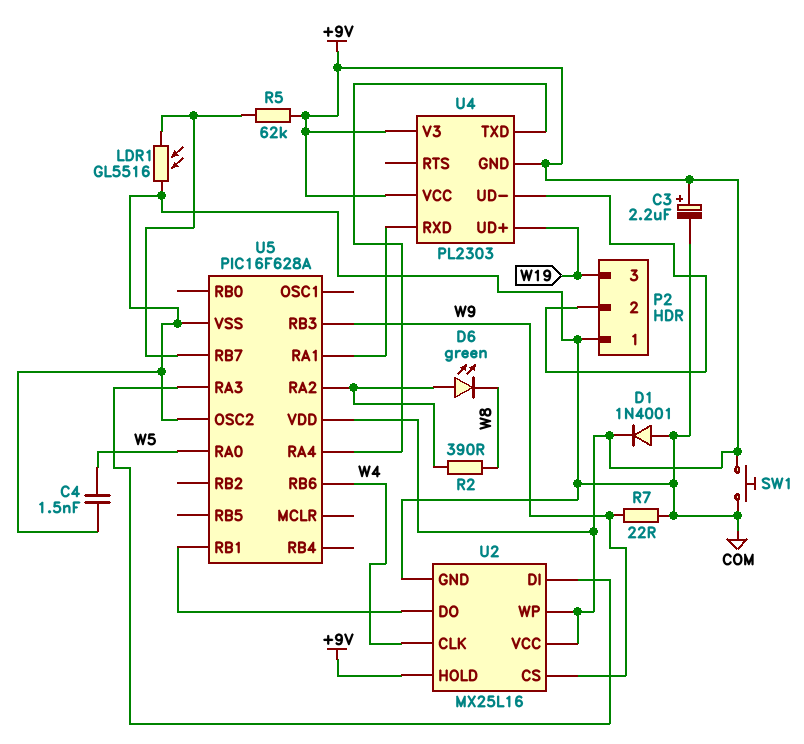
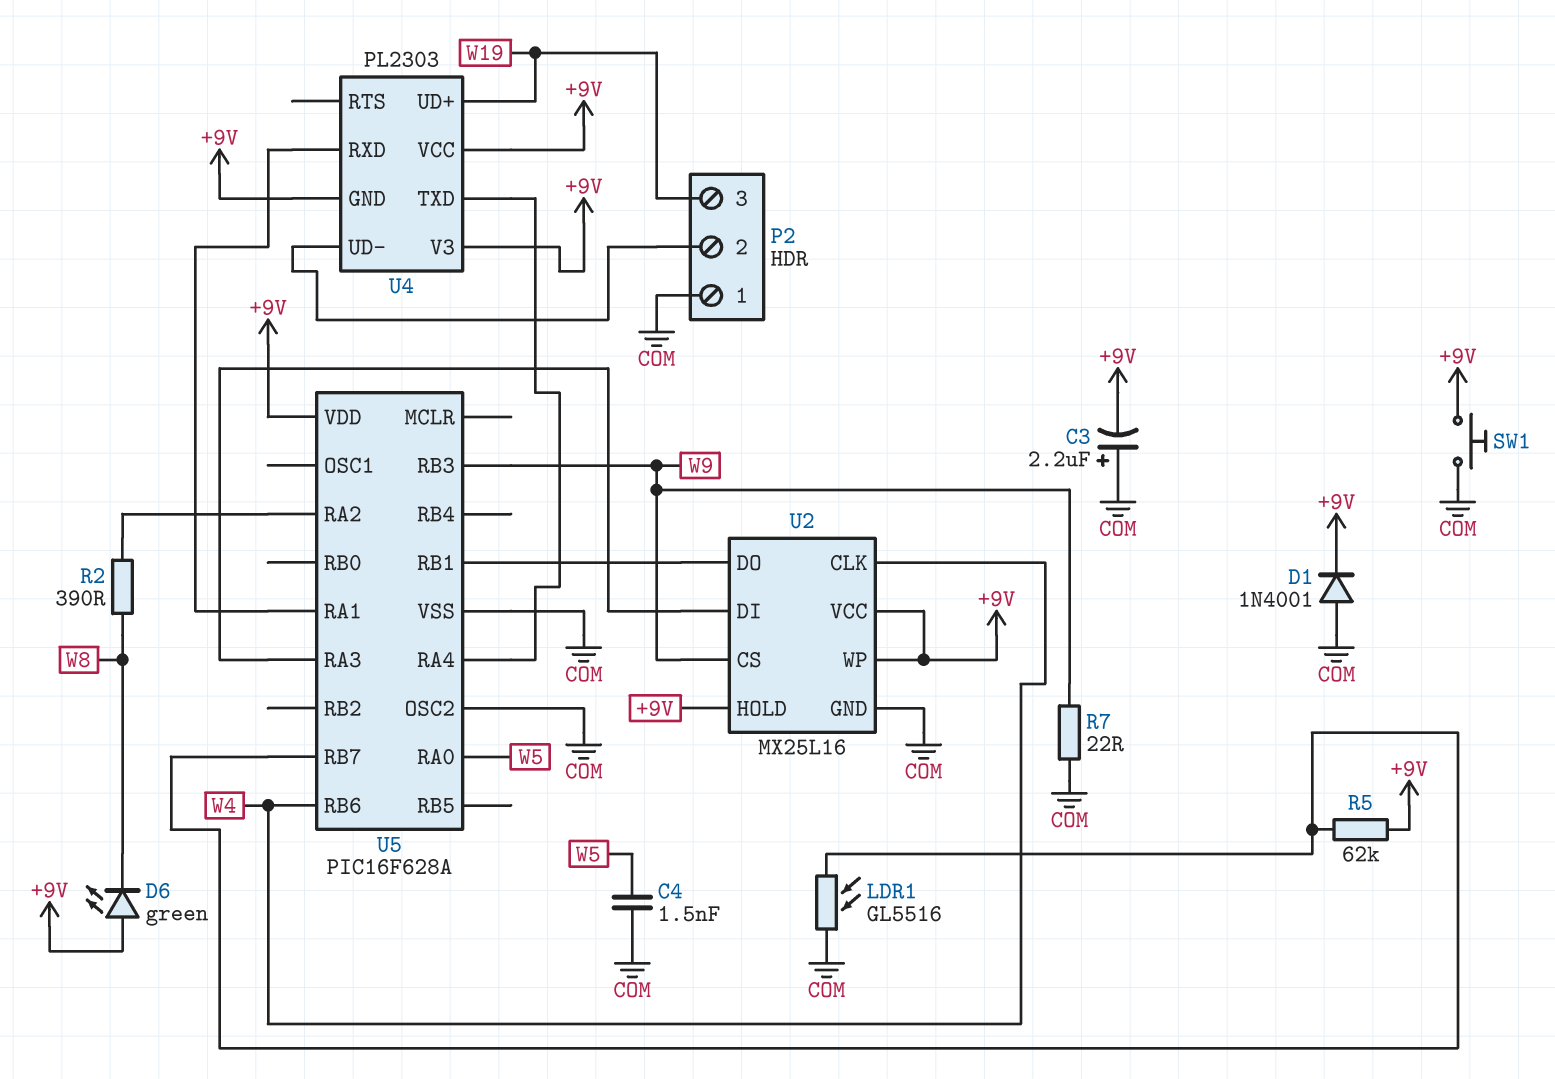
C3: 2.2uF (plus +9V, minus COM) -> 2.2uF (plus COM, minus +9V)
D6: LED green (A U5/RA2, K W8) -> LED green (A +9V, K W8)

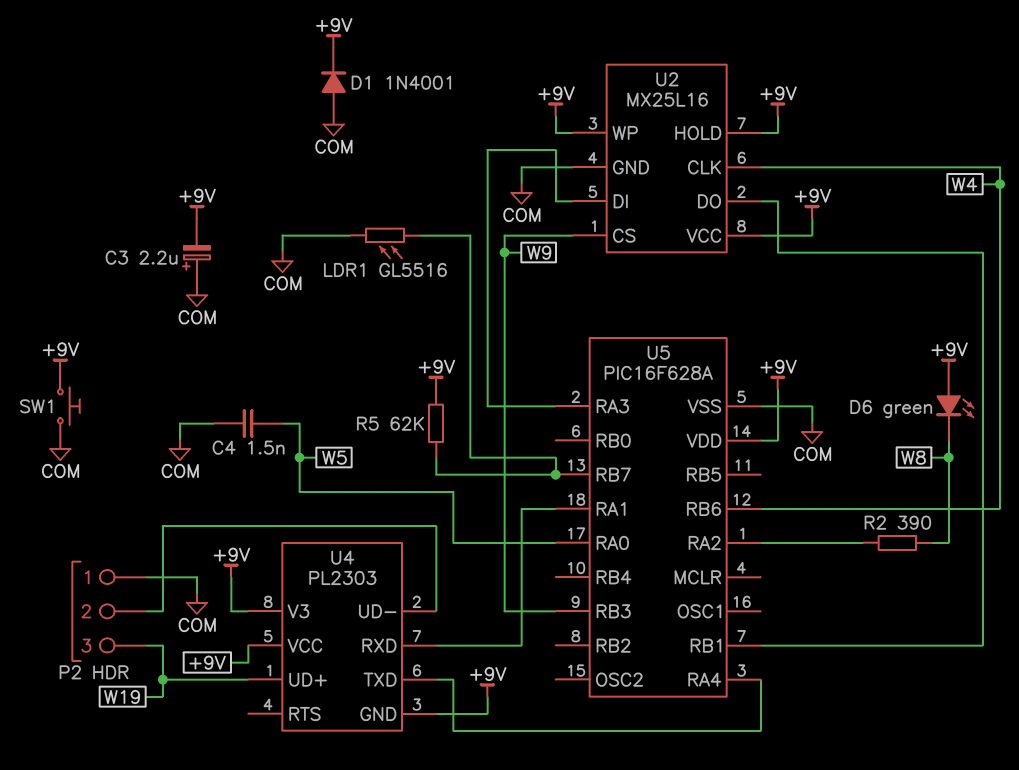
R7: 22 (COM, W9) -> none
U5 pin OSC2: COM -> none

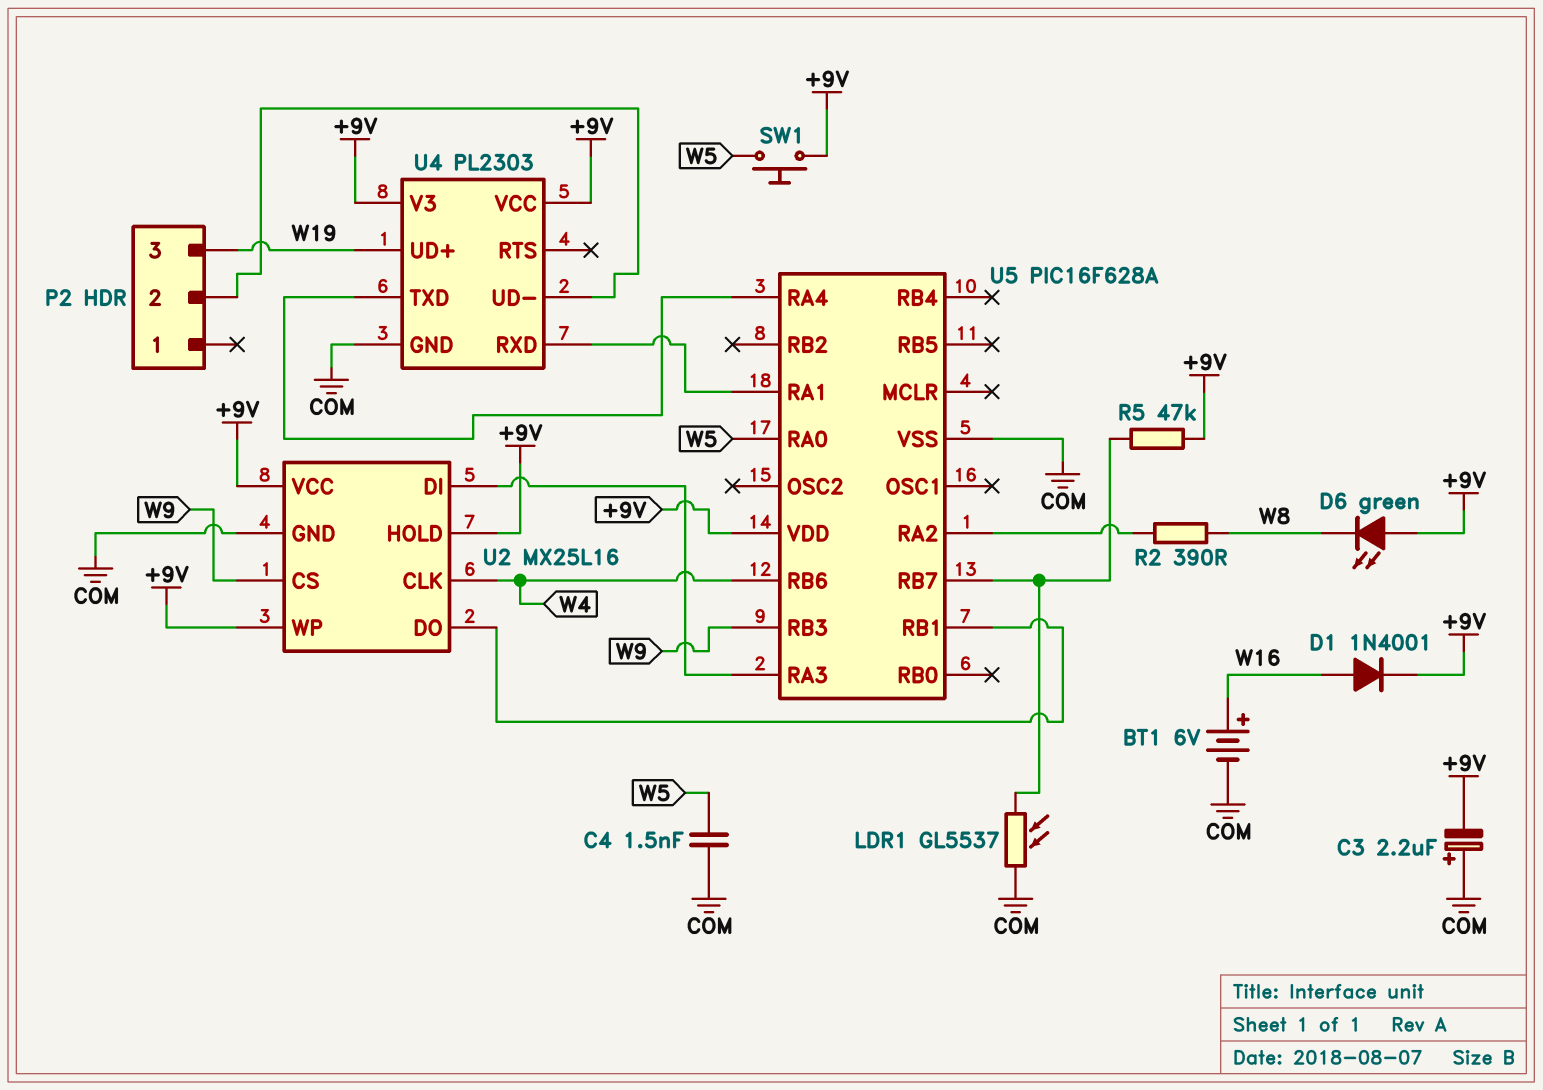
BT1: none -> 6V (plus W16, minus COM)
D1: diode 1N4001 (A COM, K +9V) -> diode 1N4001 (A W16, K +9V)
LDR1: GL5516 (COM, U5/RB7) -> GL5537 (COM, U5/RB7)
P2 pin 1: COM -> none
R5: 62k (+9V, U5/RB7) -> 47k (+9V, U5/RB7)
SW1: button (+9V, COM) -> button (+9V, W5)
U4 pin GND: +9V -> COM

